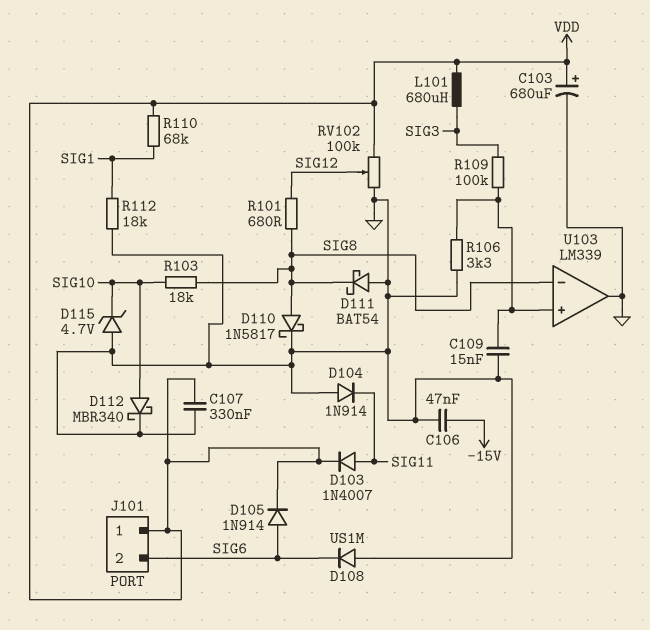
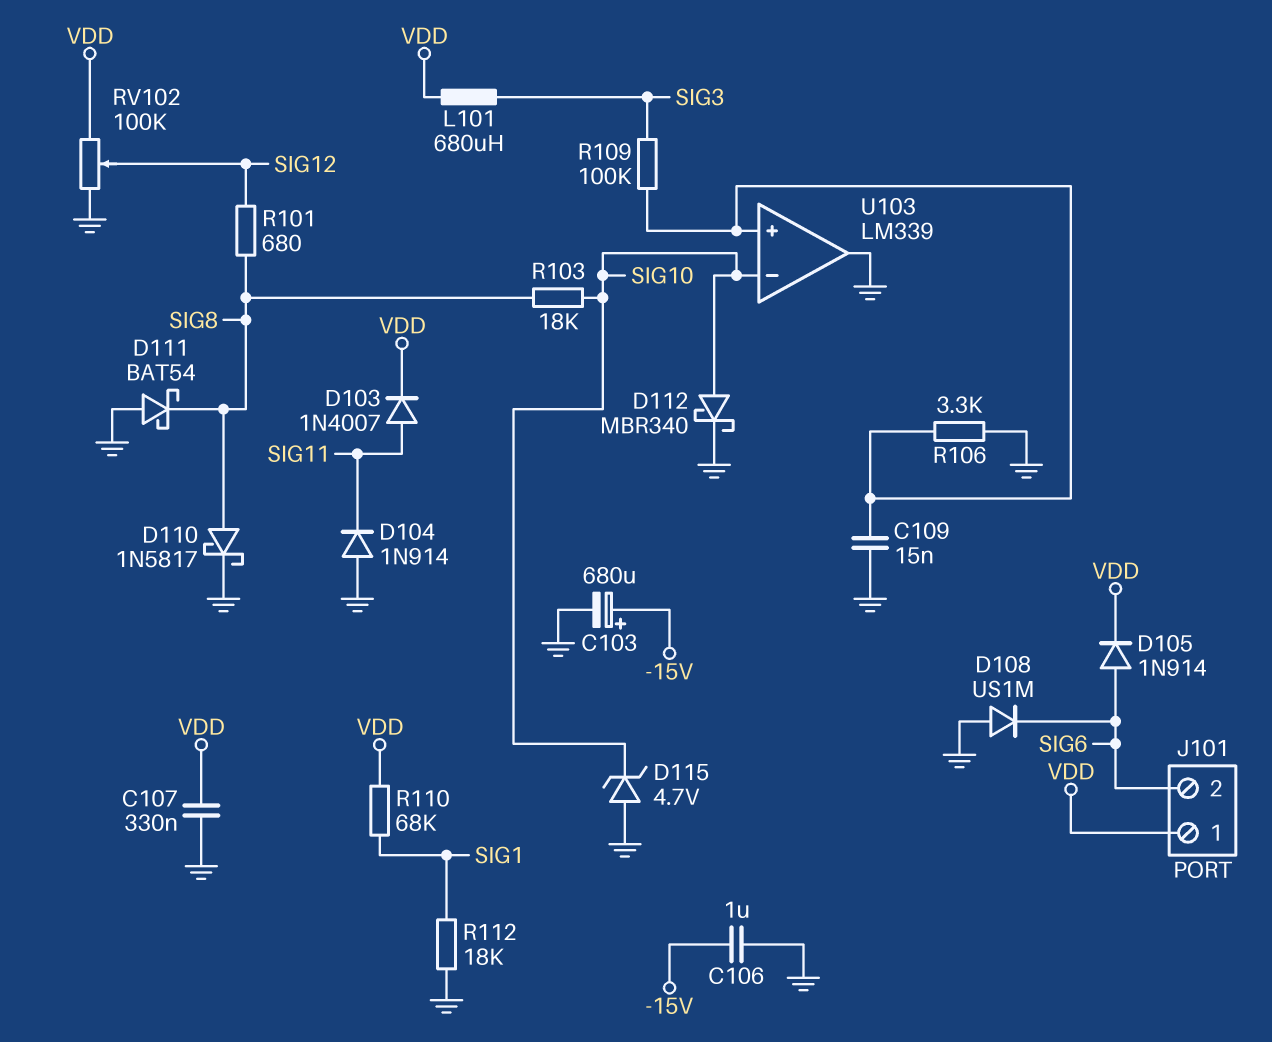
C103: 680uF (plus VDD, minus GND) -> 680uF (plus -15V, minus GND)
C106: 47nF (-15V, GND) -> 1uF (-15V, GND)
U103 pin in-: SIG8 -> SIG10

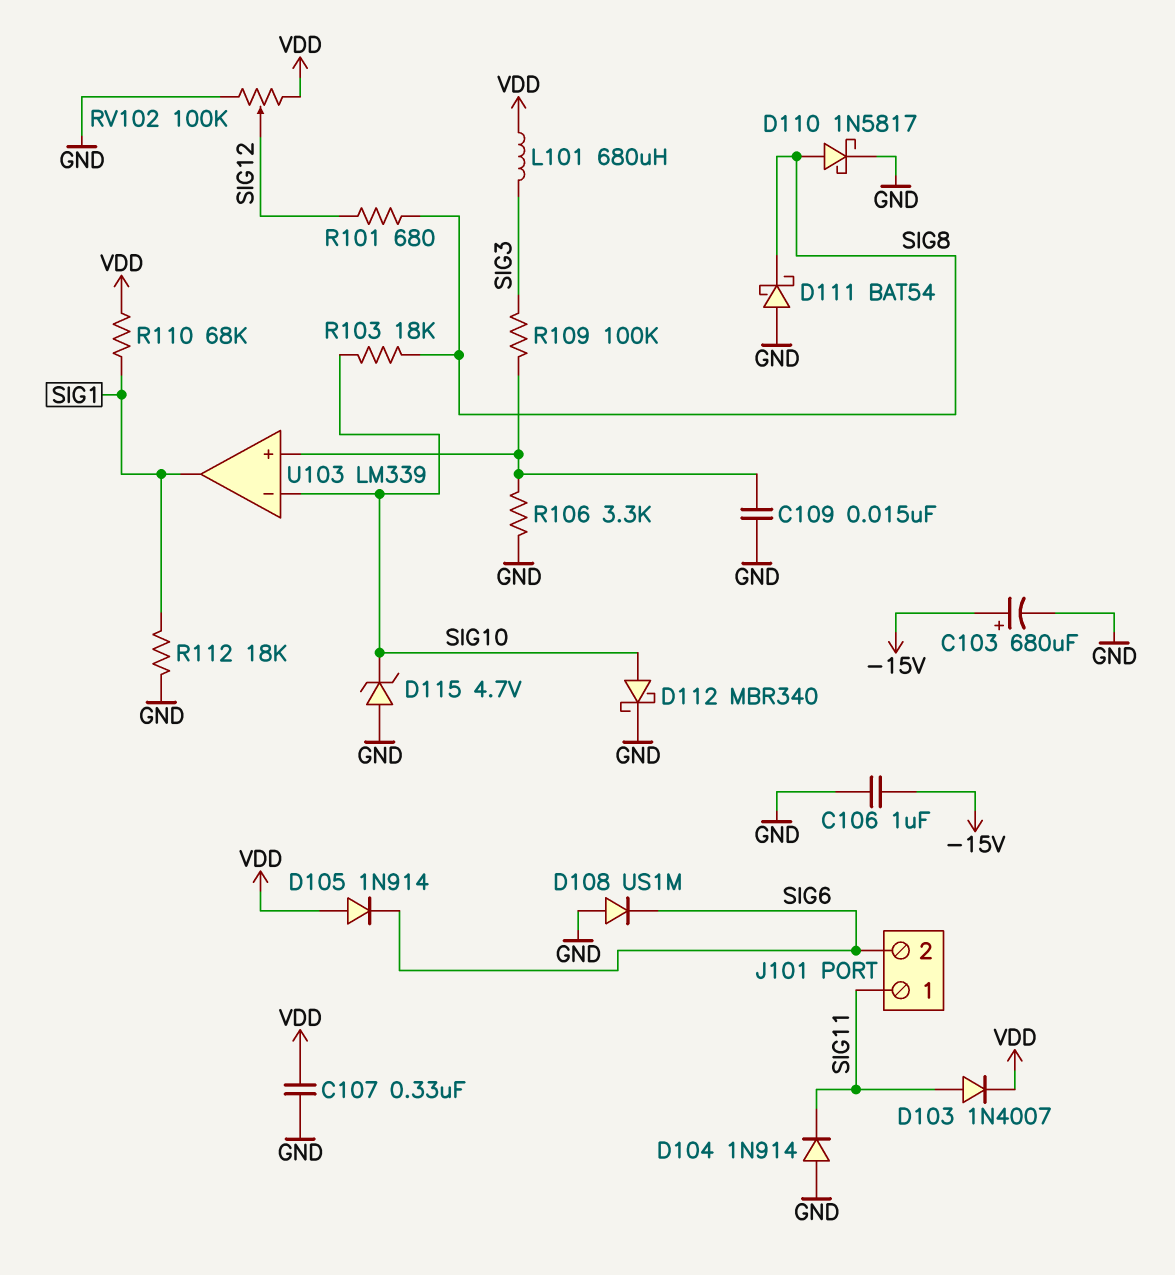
D105: diode 1N914 (A SIG6, K VDD) -> diode 1N914 (A VDD, K SIG6)
J101 pin 1: VDD -> SIG11
U103 pin out: GND -> SIG1

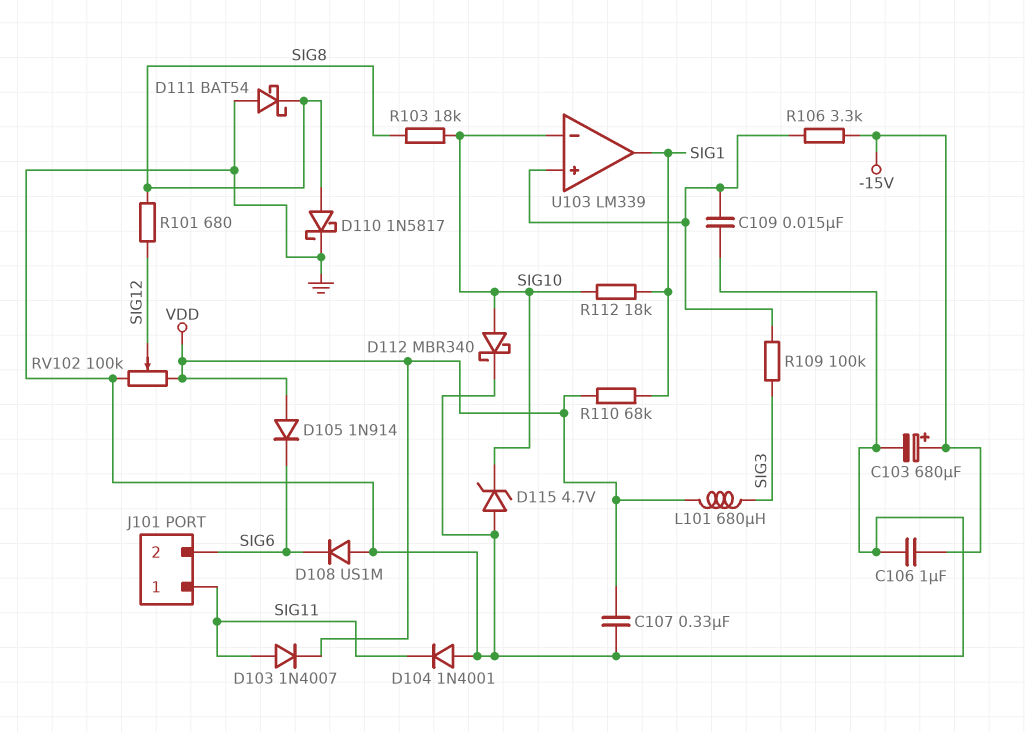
D104: diode 1N914 (A GND, K SIG11) -> diode 1N4001 (A GND, K SIG11)
R106: 3.3k (GND, U103/in+) -> 3.3k (-15V, U103/in+)
R112: 18k (GND, SIG1) -> 18k (SIG1, SIG10)

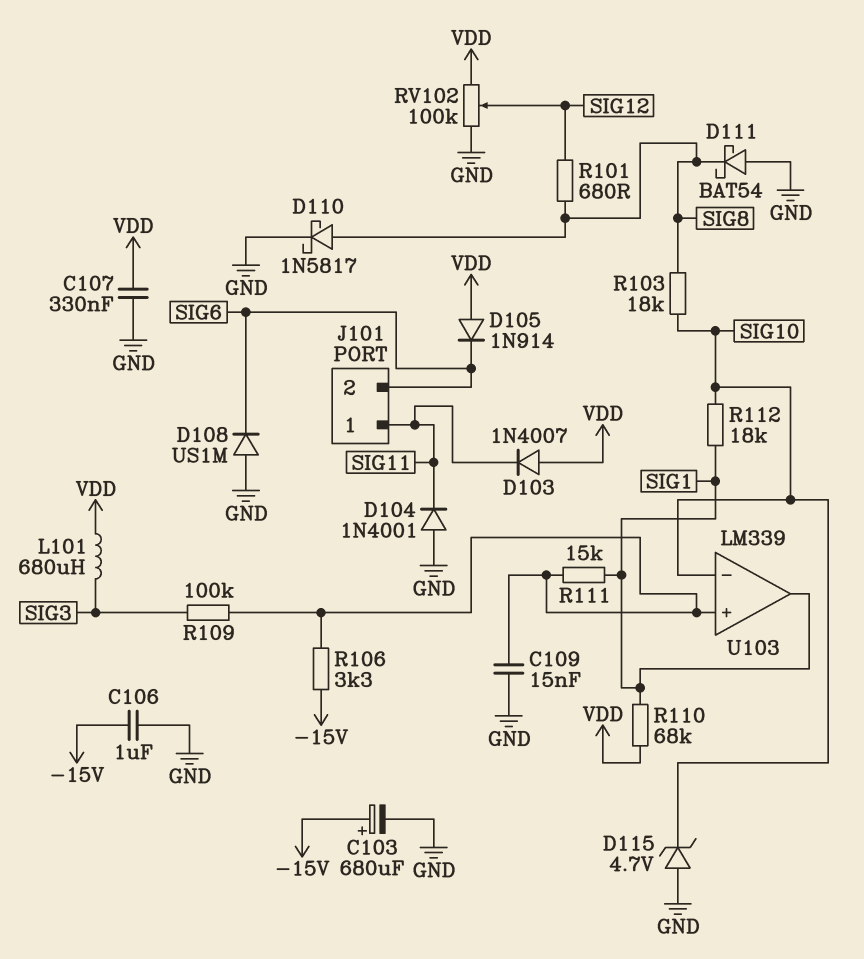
D103: diode 1N4007 (A SIG11, K VDD) -> diode 1N4007 (A VDD, K SIG11)
D112: schottky MBR340 (A SIG10, K GND) -> none
R111: none -> 15k (SIG1, U103/in+)

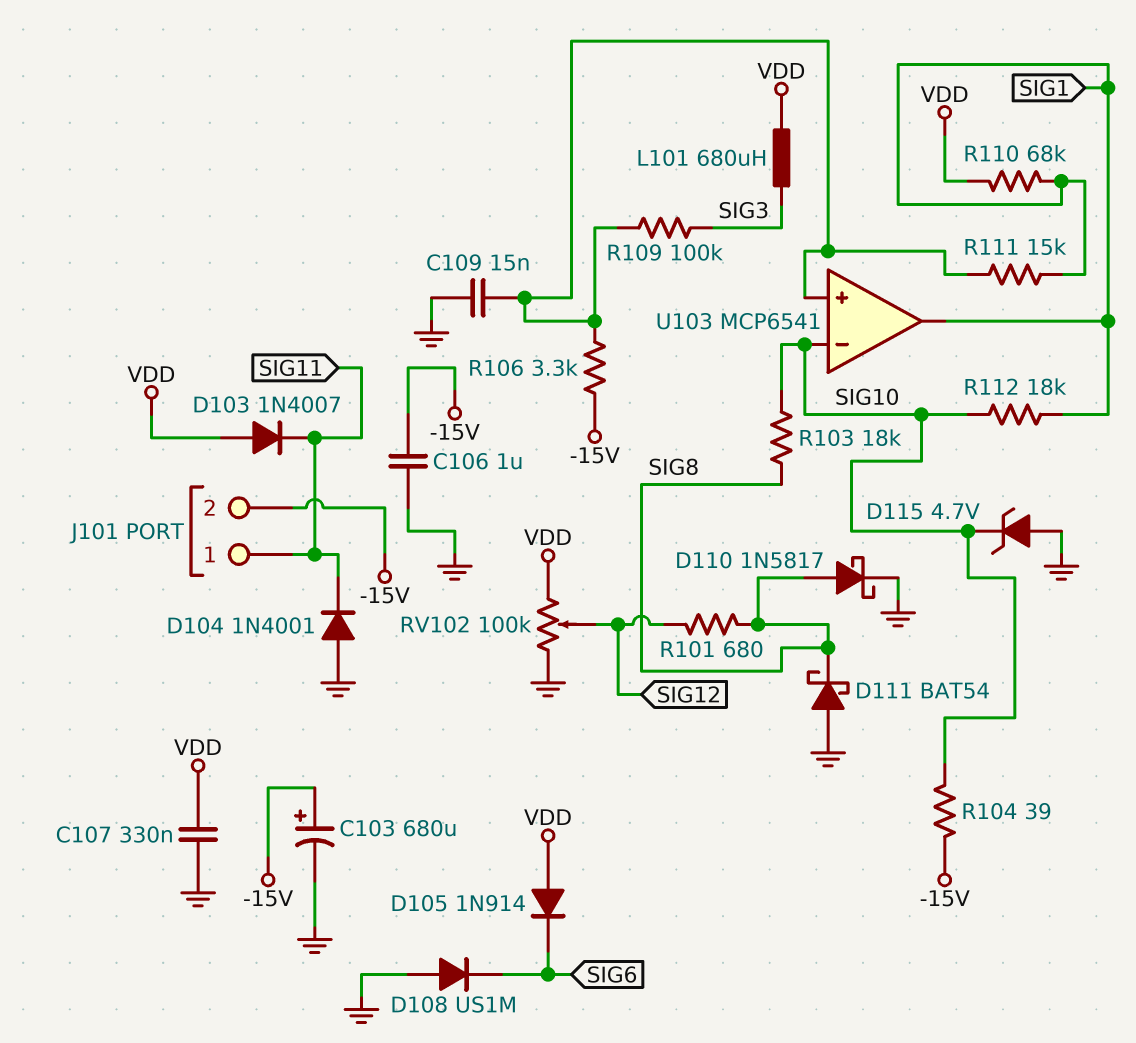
J101 pin 2: SIG6 -> -15V
R104: none -> 39 (-15V, SIG10)
U103: LM339 -> MCP6541

